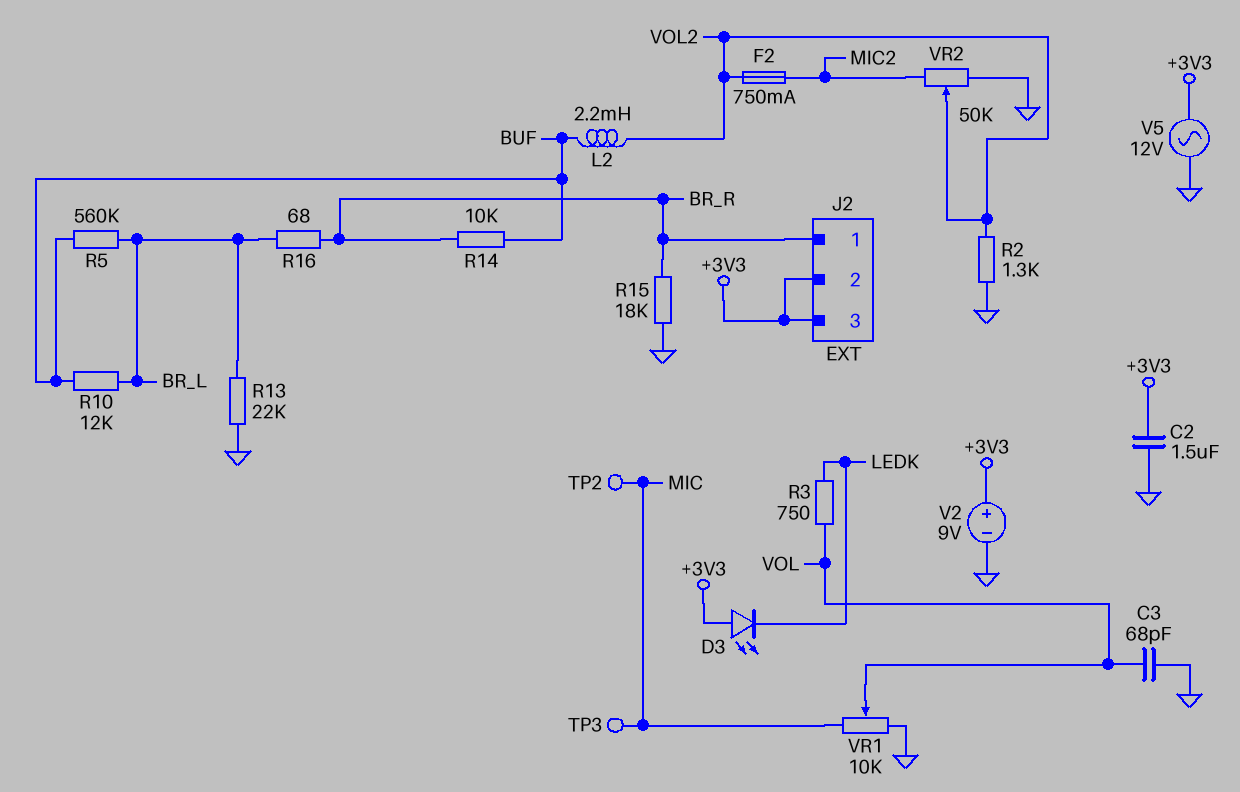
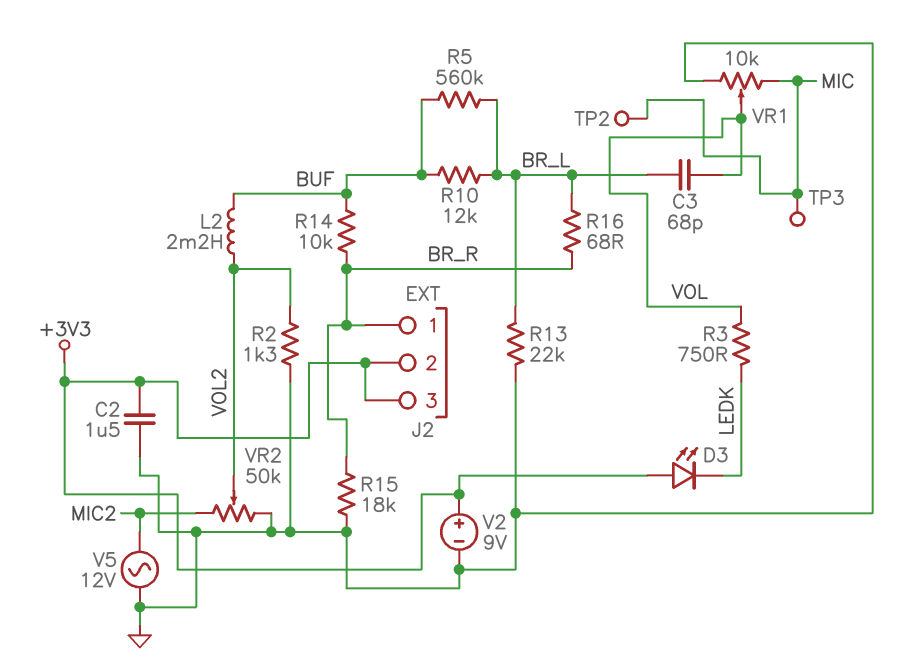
C3: 68pF (GND, VOL) -> 68pF (BR_L, VOL)
F2: 750mA (MIC2, VOL2) -> none
V5: AC 12V (+3V3, GND) -> AC 12V (GND, MIC2)

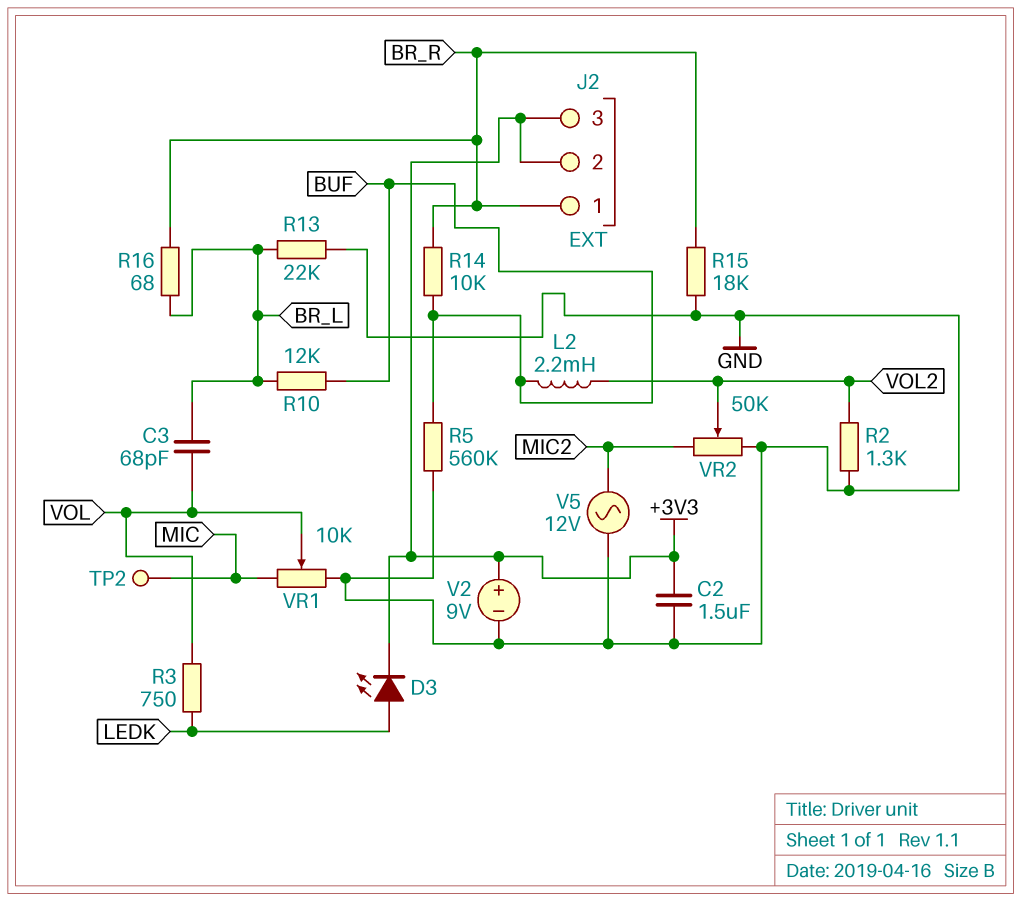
D3: LED (A +3V3, K LEDK) -> LED (A LEDK, K +3V3)
R5: 560k (BR_L, BUF) -> 560k (BUF, GND)
TP3: test point (MIC) -> none

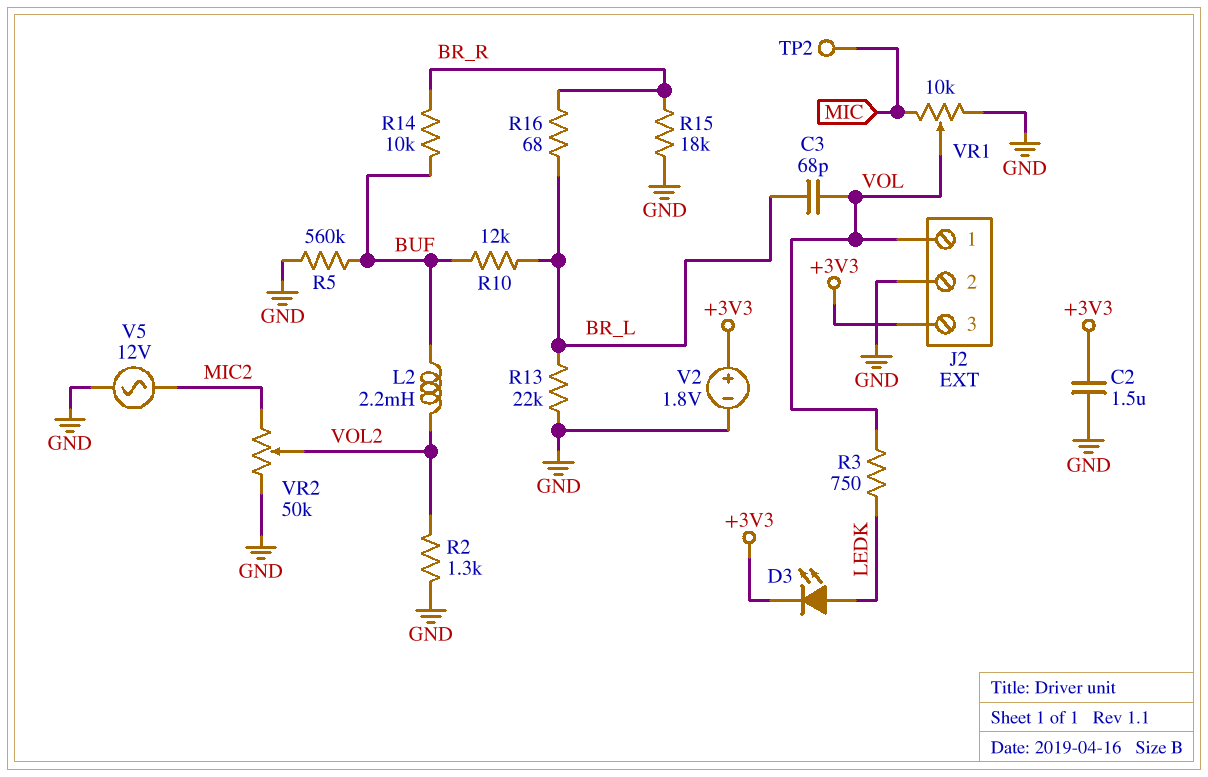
J2 pin 1: BR_R -> VOL
J2 pin 2: +3V3 -> GND
V2: 9V (plus +3V3, minus GND) -> 1.8V (plus +3V3, minus GND)

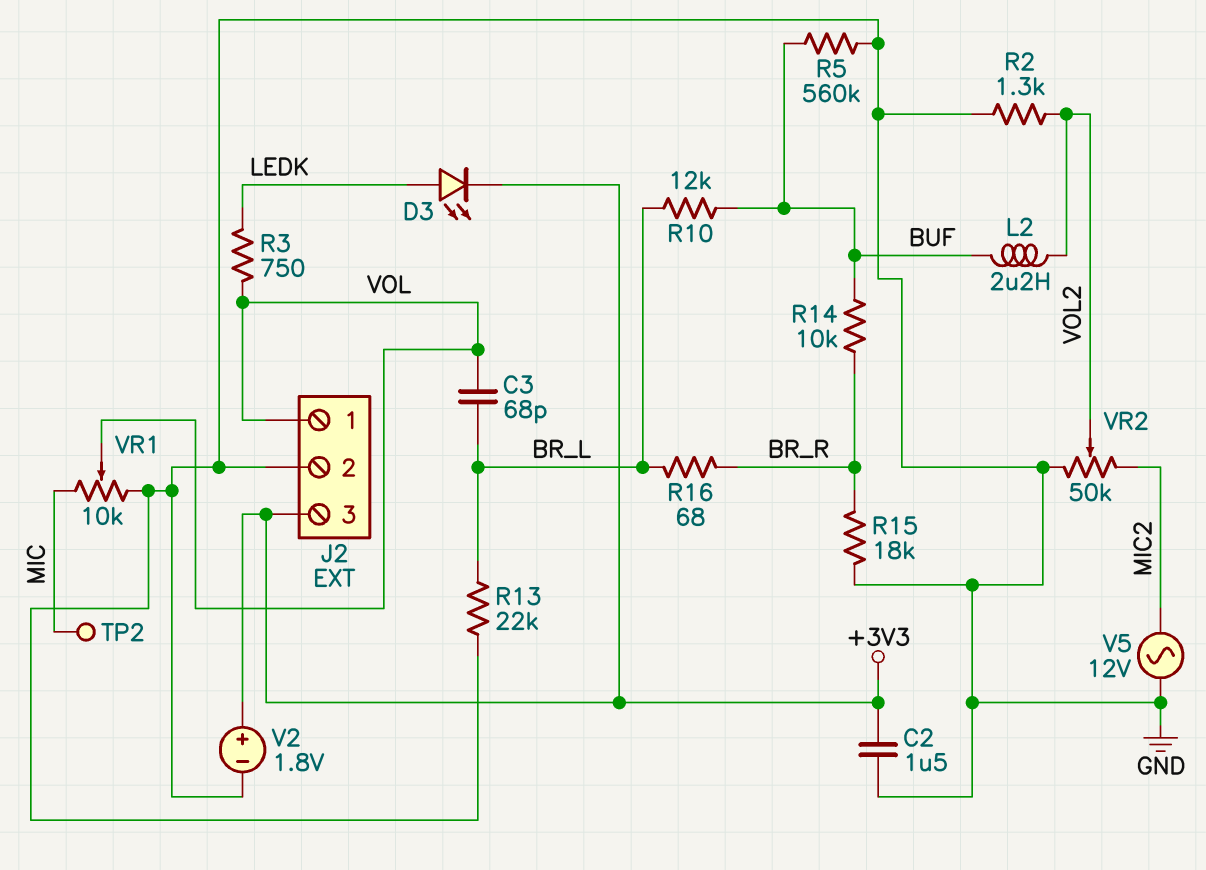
L2: 2.2mH (BUF, VOL2) -> 2.2uH (BUF, VOL2)

